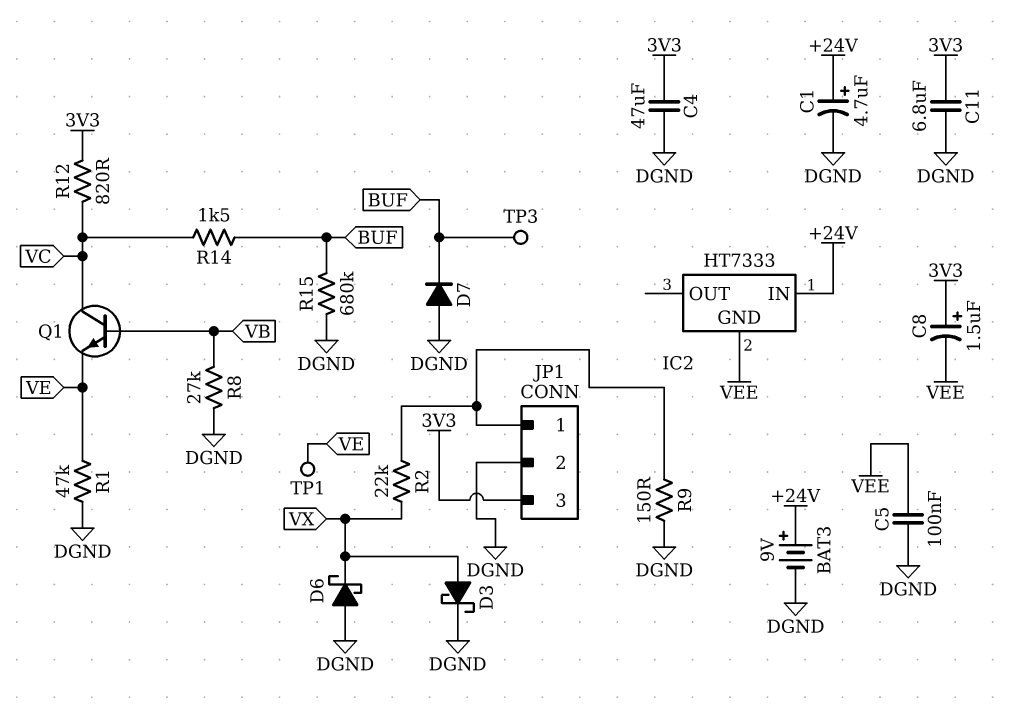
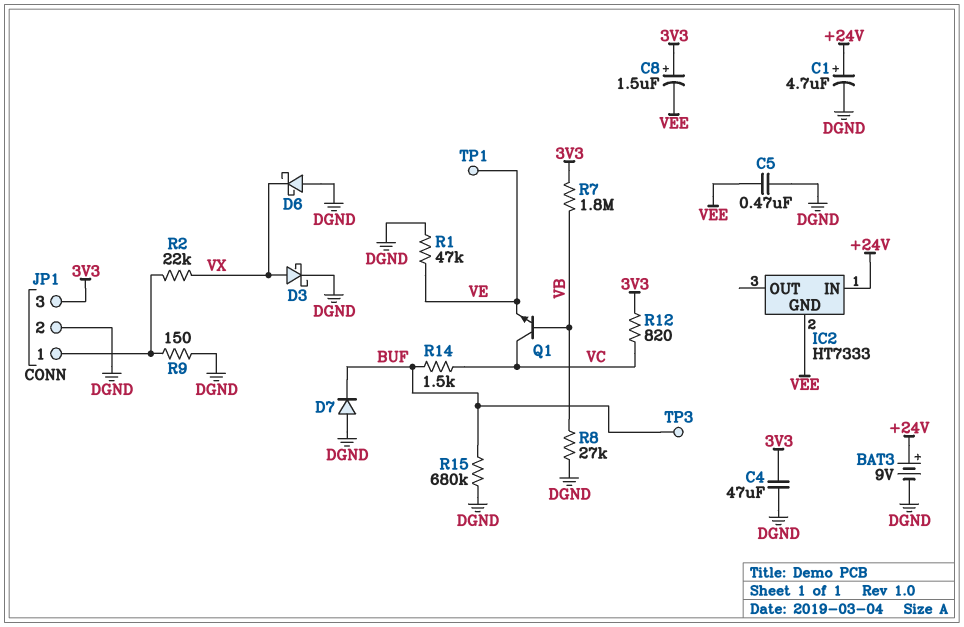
C5: 100nF (DGND, VEE) -> 470nF (DGND, VEE)
C11: 6.8uF (3V3, DGND) -> none
R7: none -> 1.8M (3V3, VB)

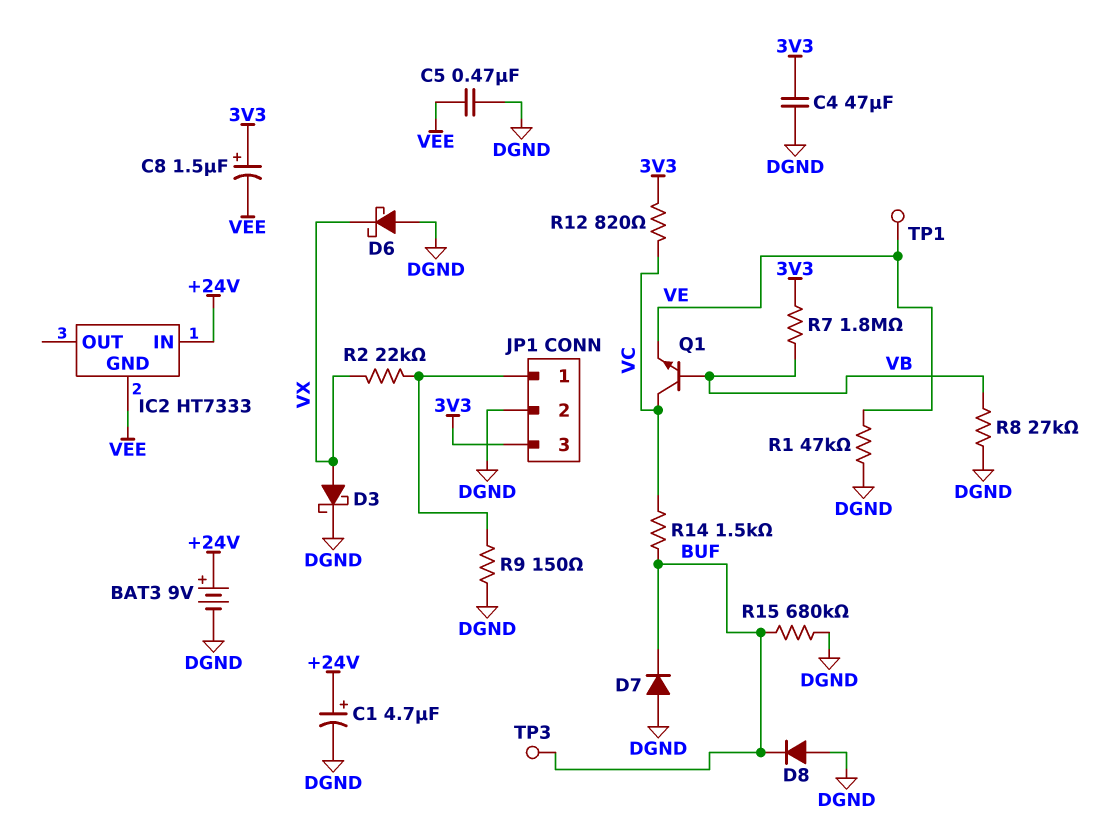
D8: none -> diode (A DGND, K BUF)

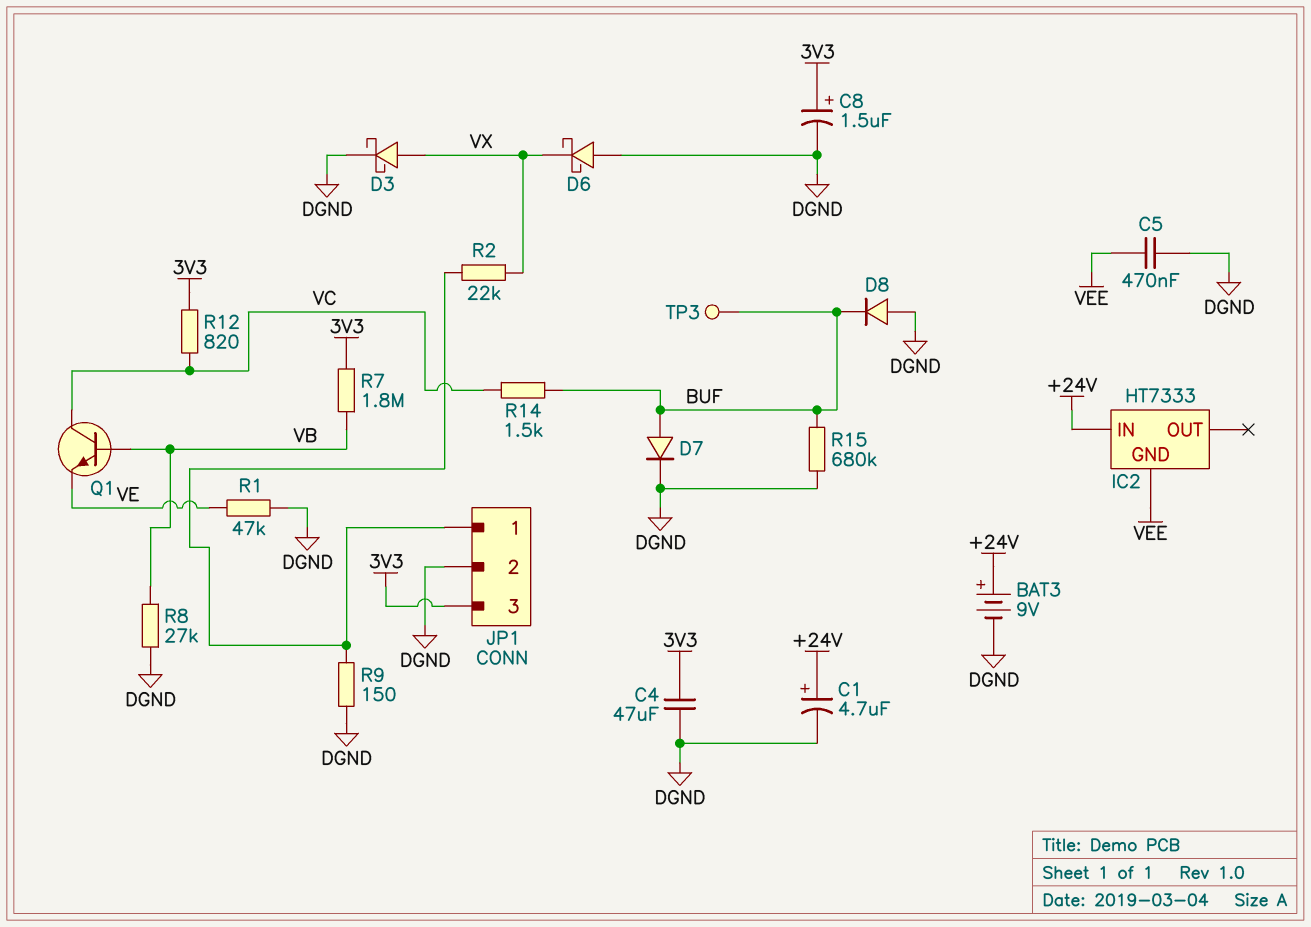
C8: 1.5uF (plus 3V3, minus VEE) -> 1.5uF (plus 3V3, minus DGND)
D7: diode (A DGND, K BUF) -> diode (A BUF, K DGND)
TP1: test point (VE) -> none

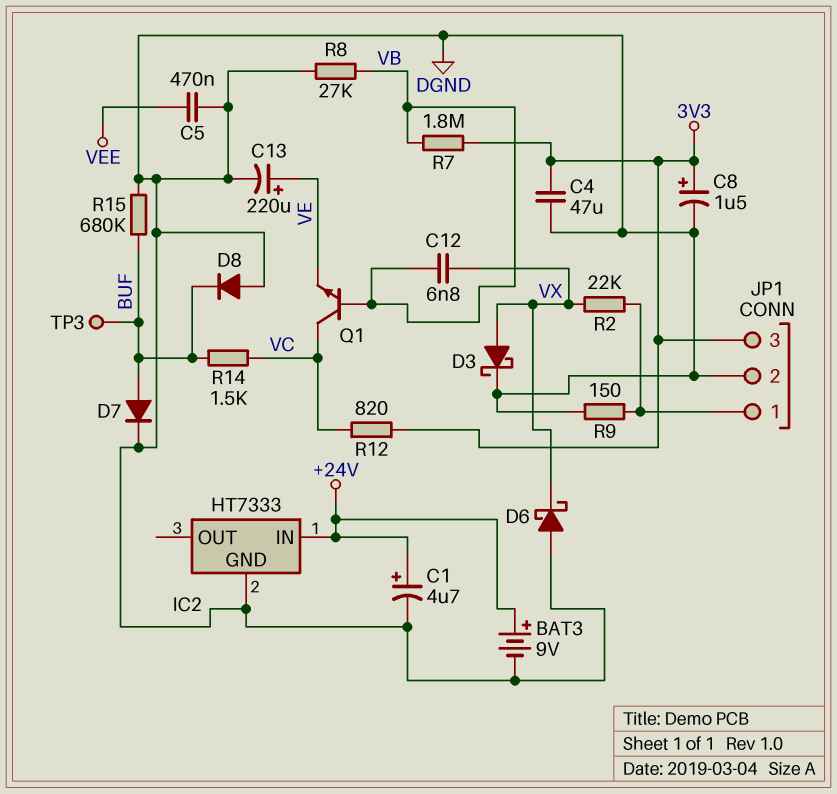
C12: none -> 6.8nF (VB, VX)
C13: none -> 220uF (plus VE, minus DGND)
IC2 pin GND: VEE -> DGND
R1: 47k (DGND, VE) -> none

